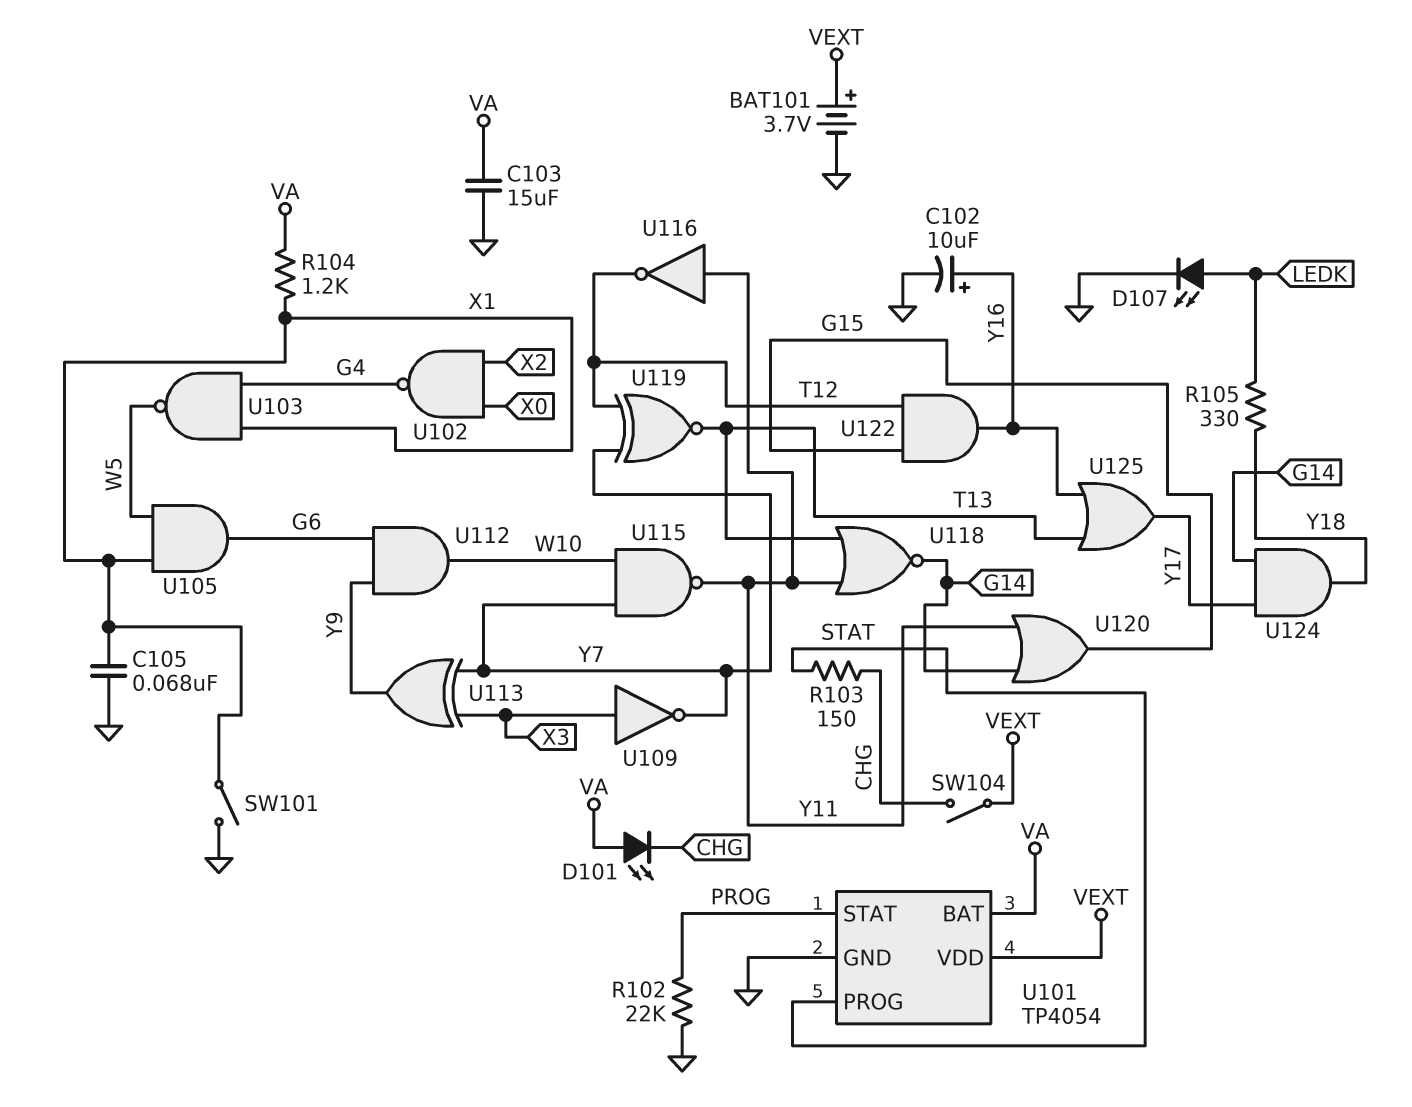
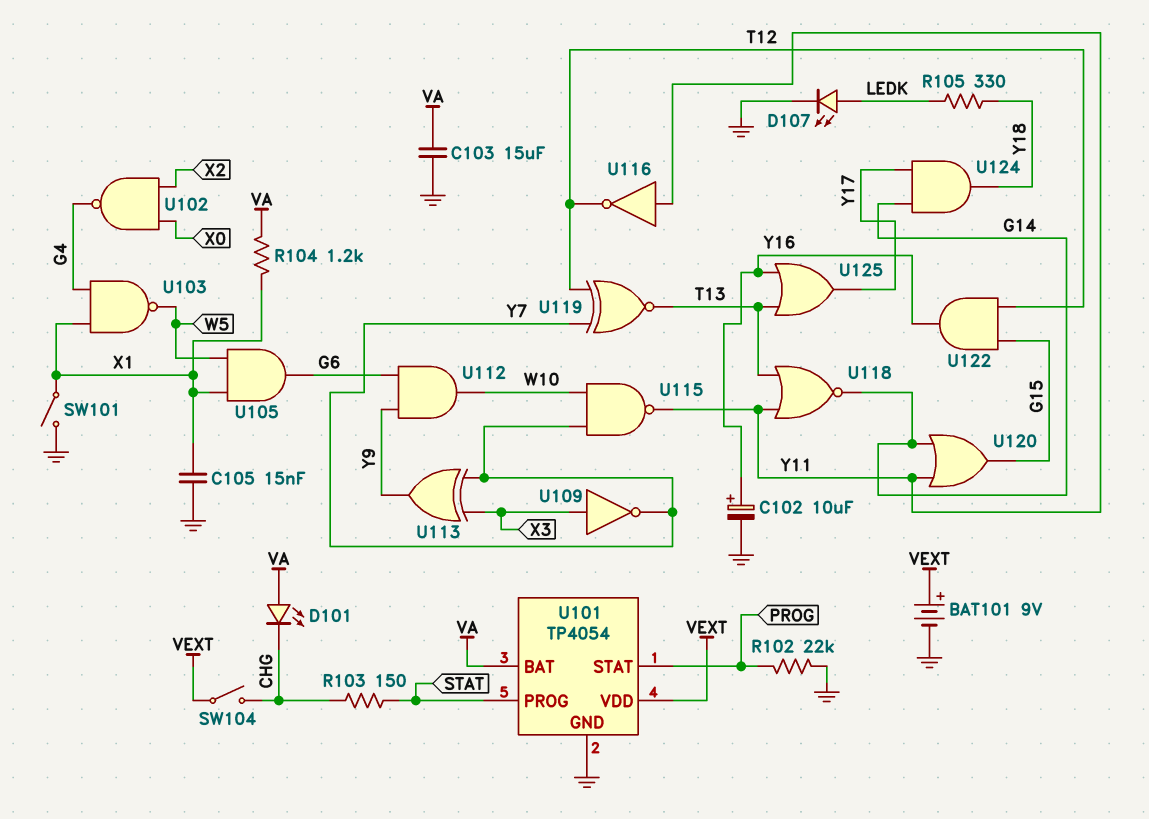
BAT101: 3.7V (plus VEXT, minus GND) -> 9V (plus VEXT, minus GND)
C105: 68nF (GND, X1) -> 15nF (GND, X1)

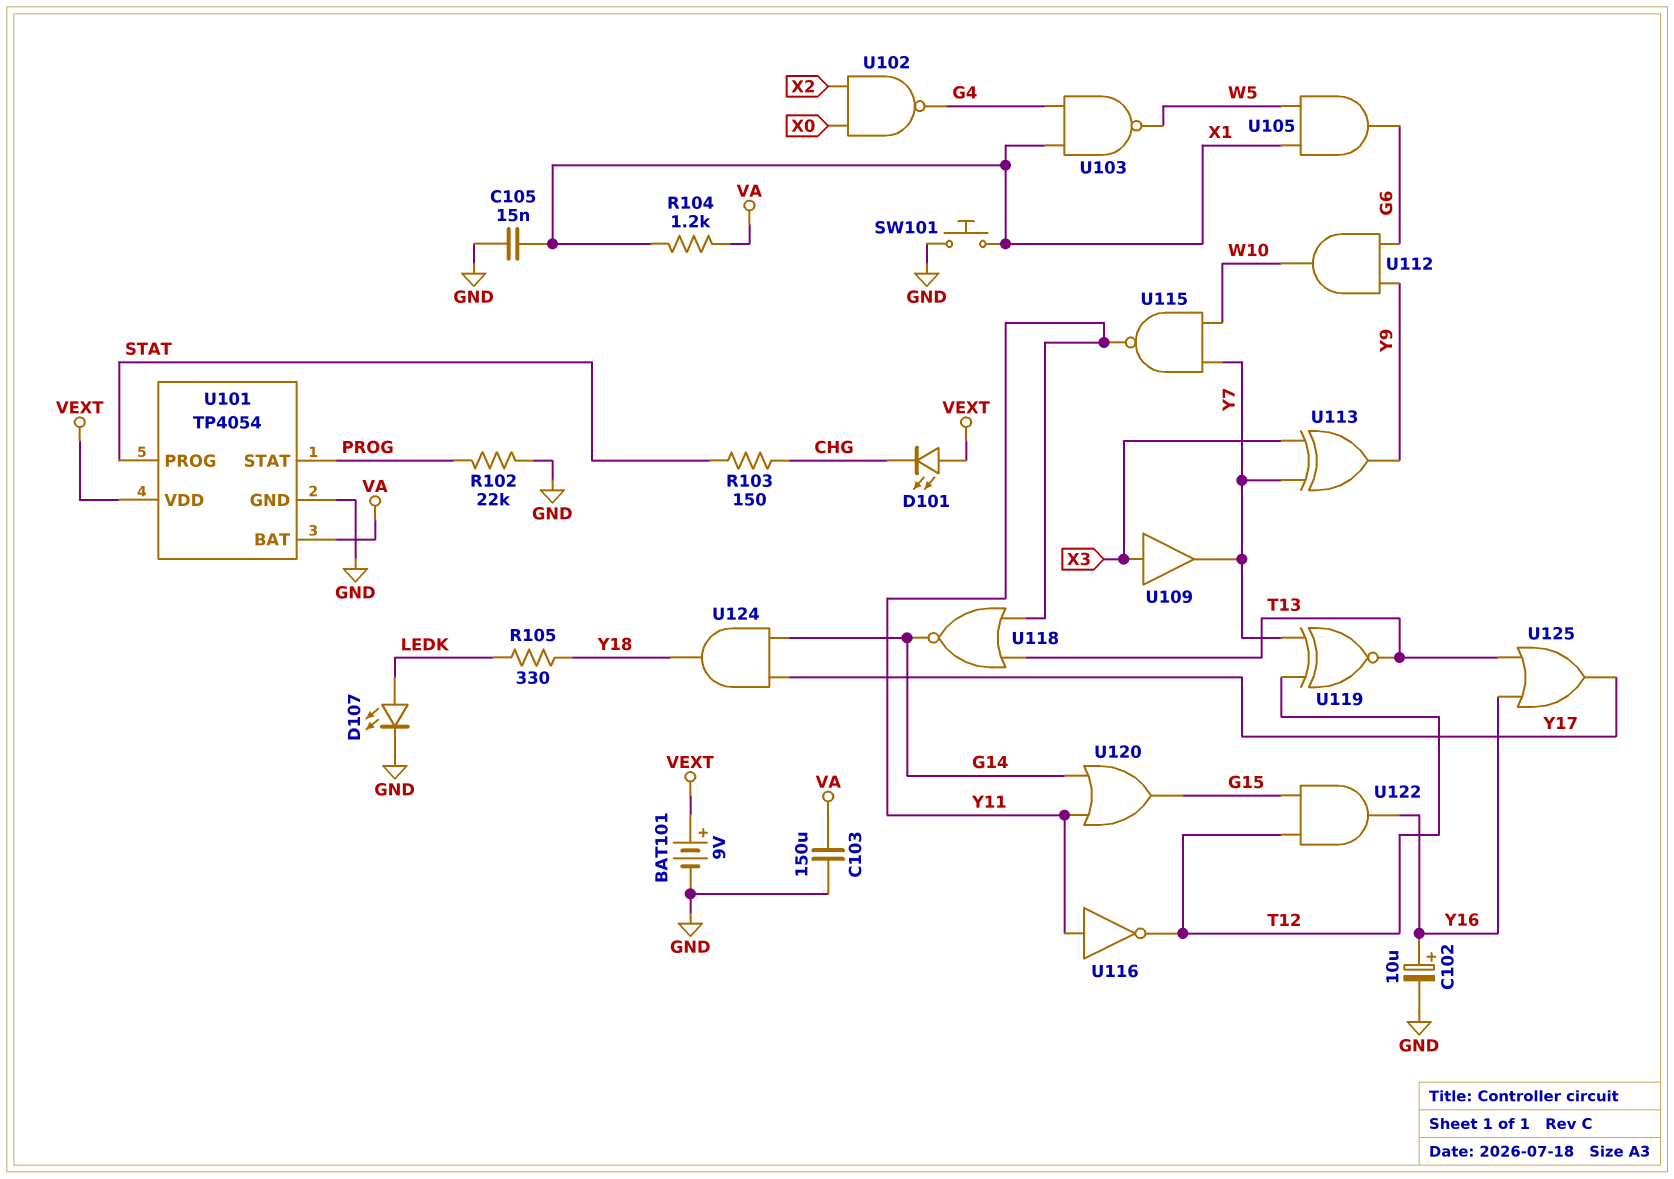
C103: 15uF (GND, VA) -> 150uF (GND, VA)
D101: LED (A VA, K CHG) -> LED (A VEXT, K CHG)
SW101: switch (GND, X1) -> button (GND, X1)
SW104: switch (CHG, VEXT) -> none
U109: NOT (in X3, out Y7) -> buffer (in X3, out Y7)

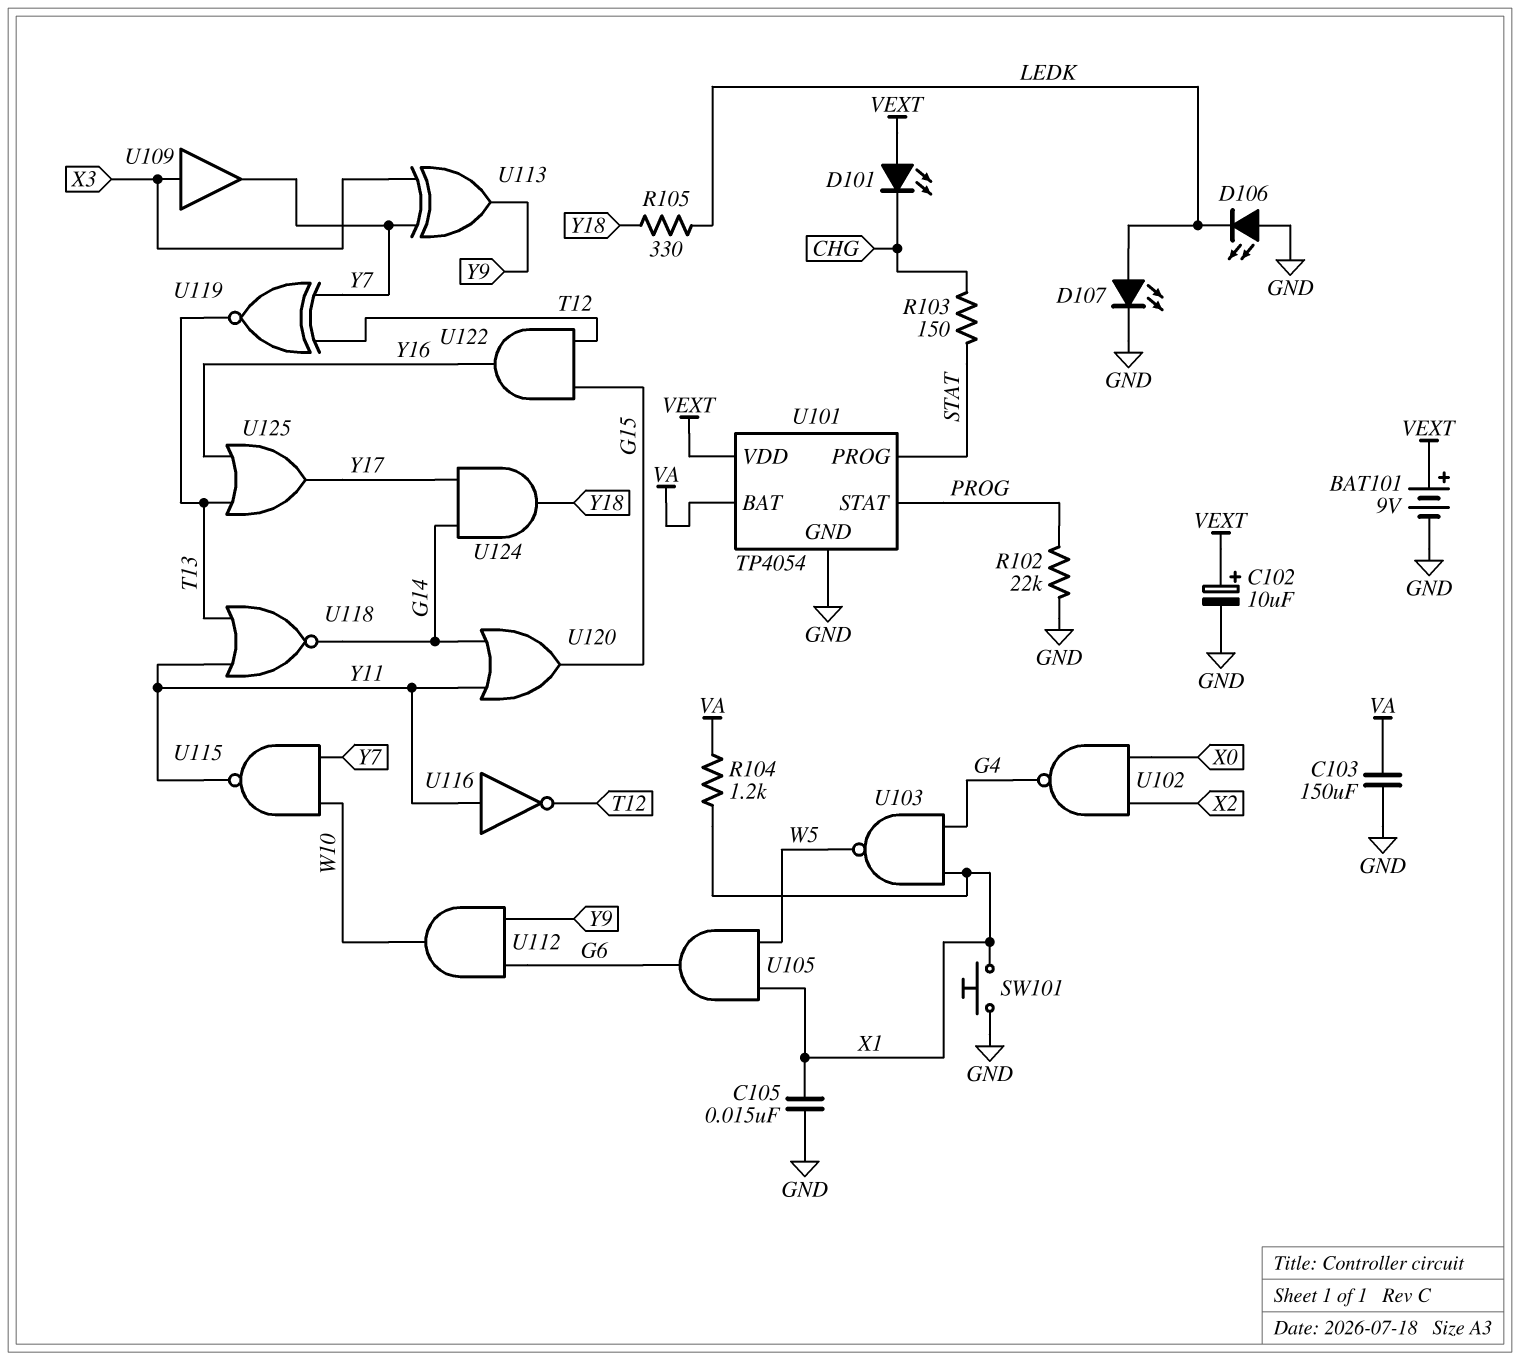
C102: 10uF (plus Y16, minus GND) -> 10uF (plus VEXT, minus GND)
D106: none -> LED (A GND, K LEDK)

